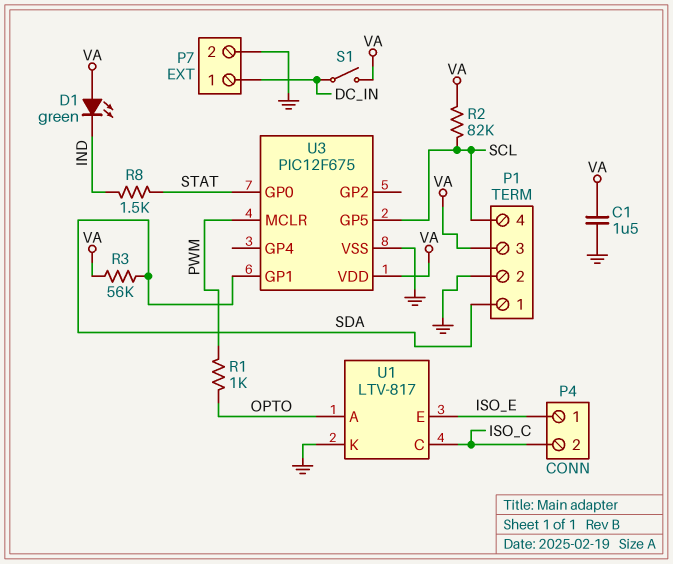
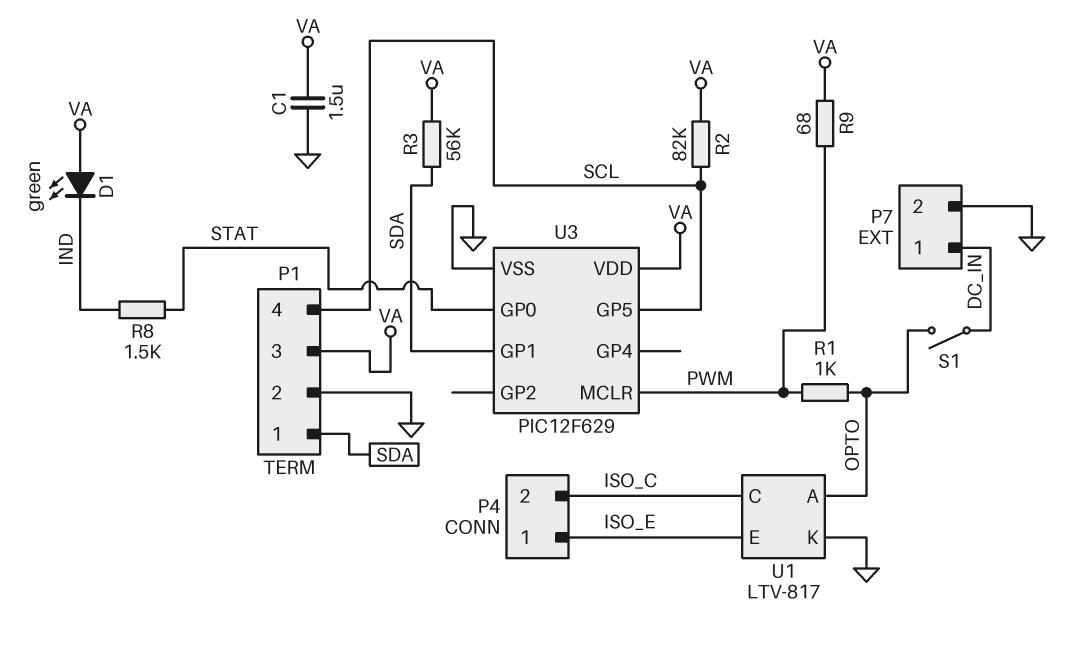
R9: none -> 68 (PWM, VA)
S1: switch (DC_IN, VA) -> switch (DC_IN, OPTO)
U3: PIC12F675 -> PIC12F629

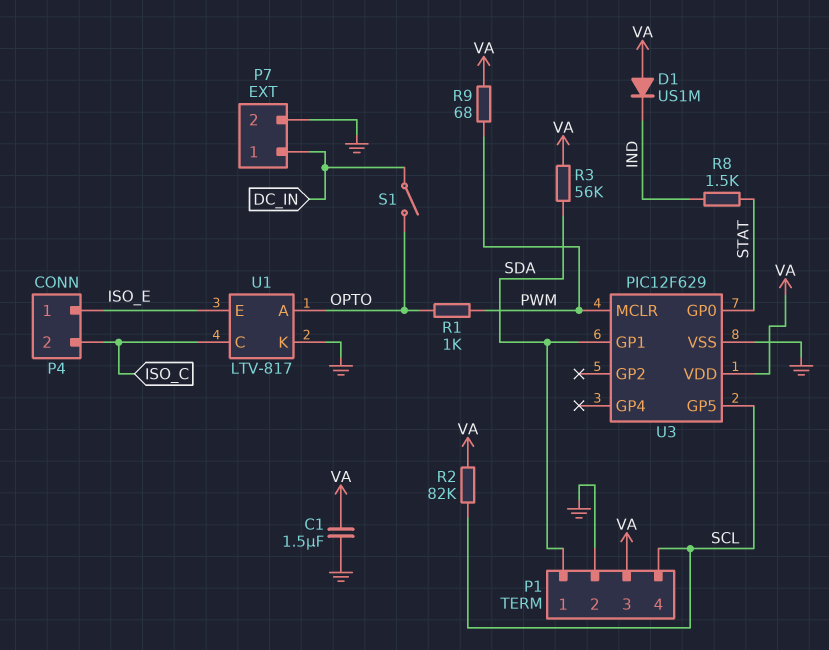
D1: LED green (A VA, K IND) -> diode US1M (A VA, K IND)

